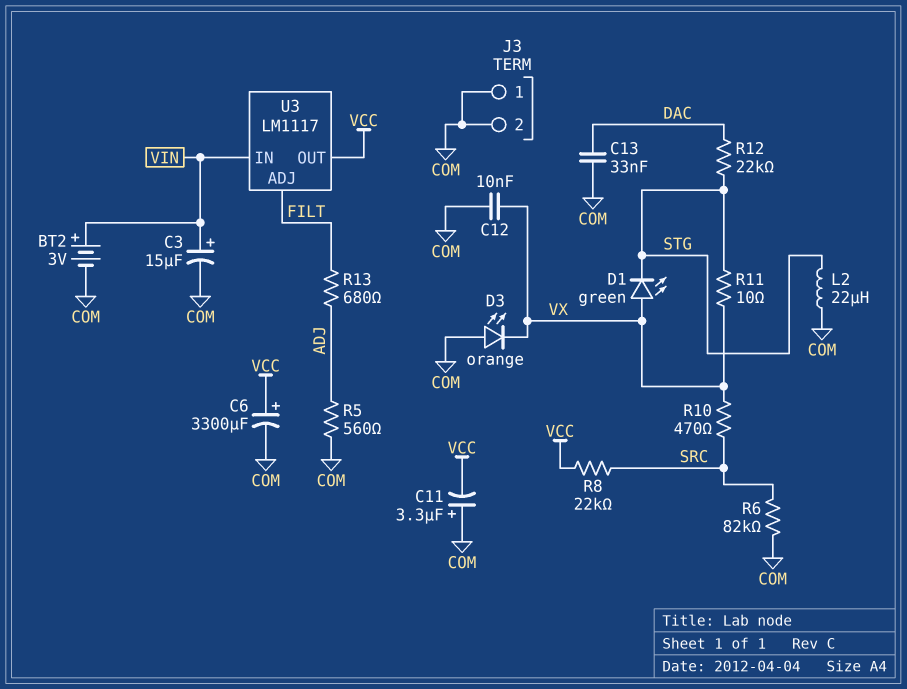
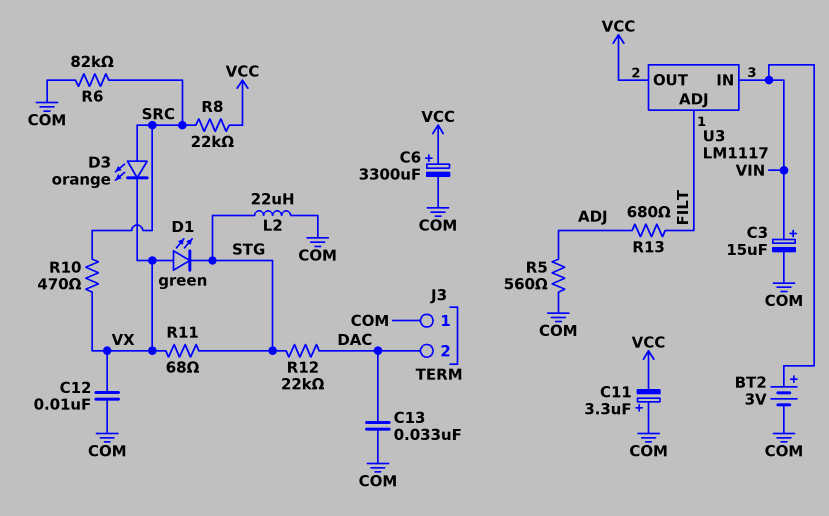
D3: LED orange (A COM, K VX) -> LED orange (A SRC, K VX)
J3 pin 2: COM -> DAC
R11: 10 (STG, VX) -> 68 (STG, VX)

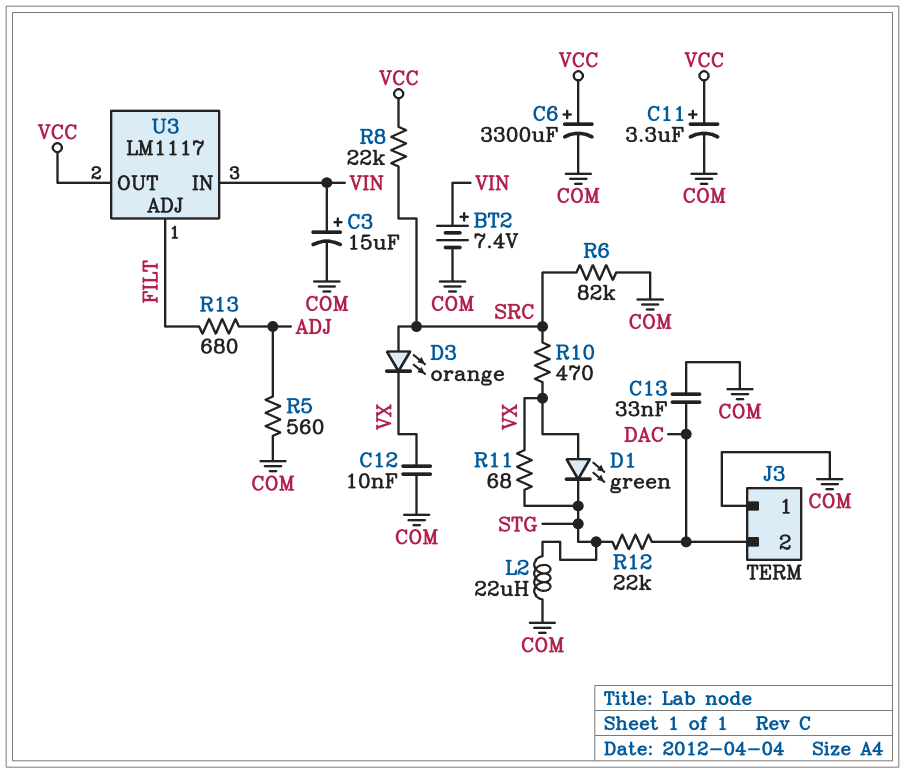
BT2: 3V (plus VIN, minus COM) -> 7.4V (plus VIN, minus COM)
C11: 3.3uF (plus COM, minus VCC) -> 3.3uF (plus VCC, minus COM)

